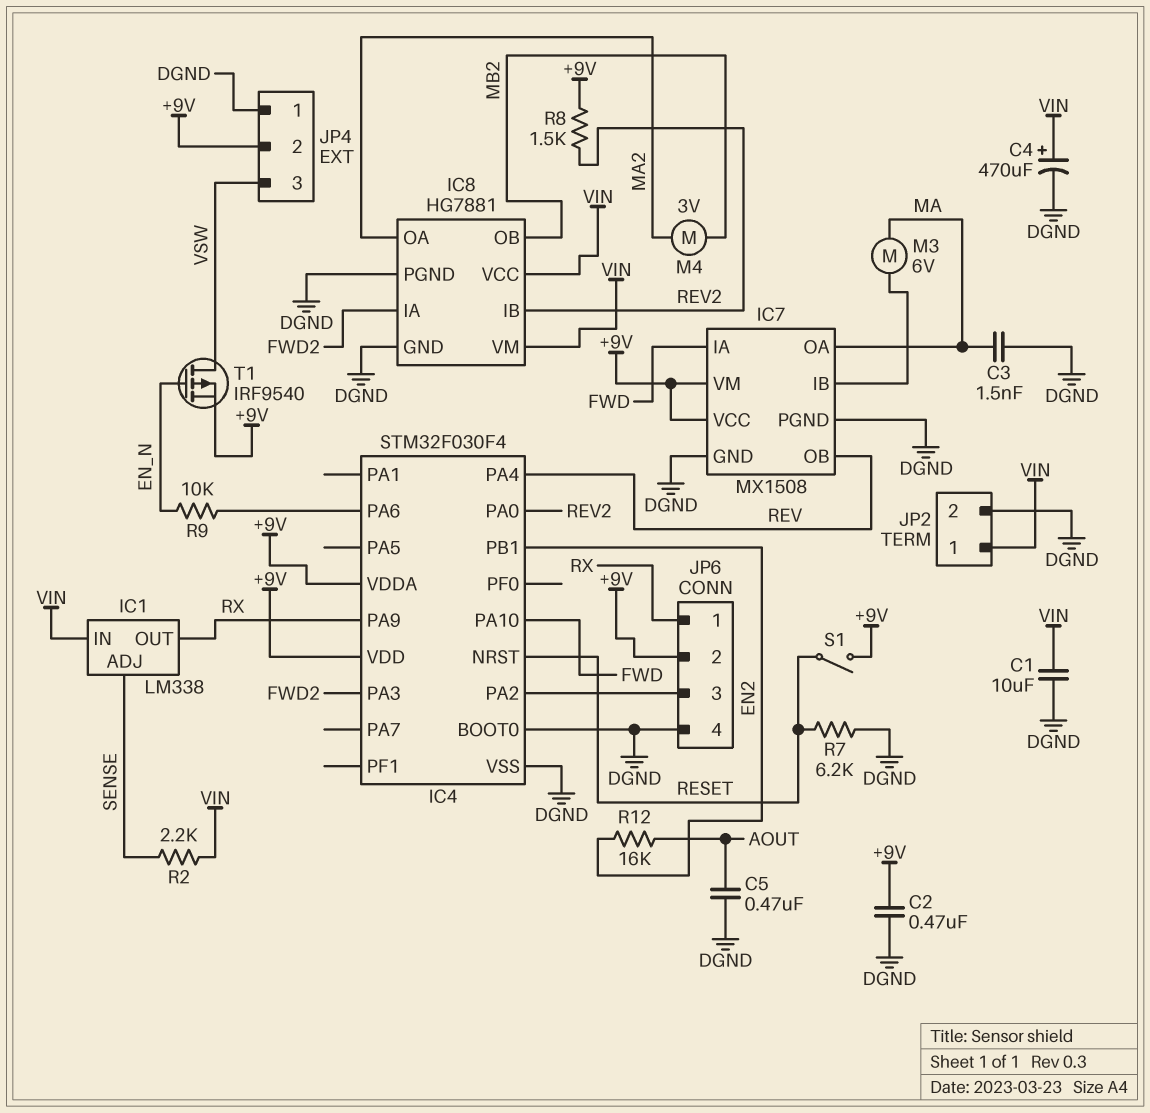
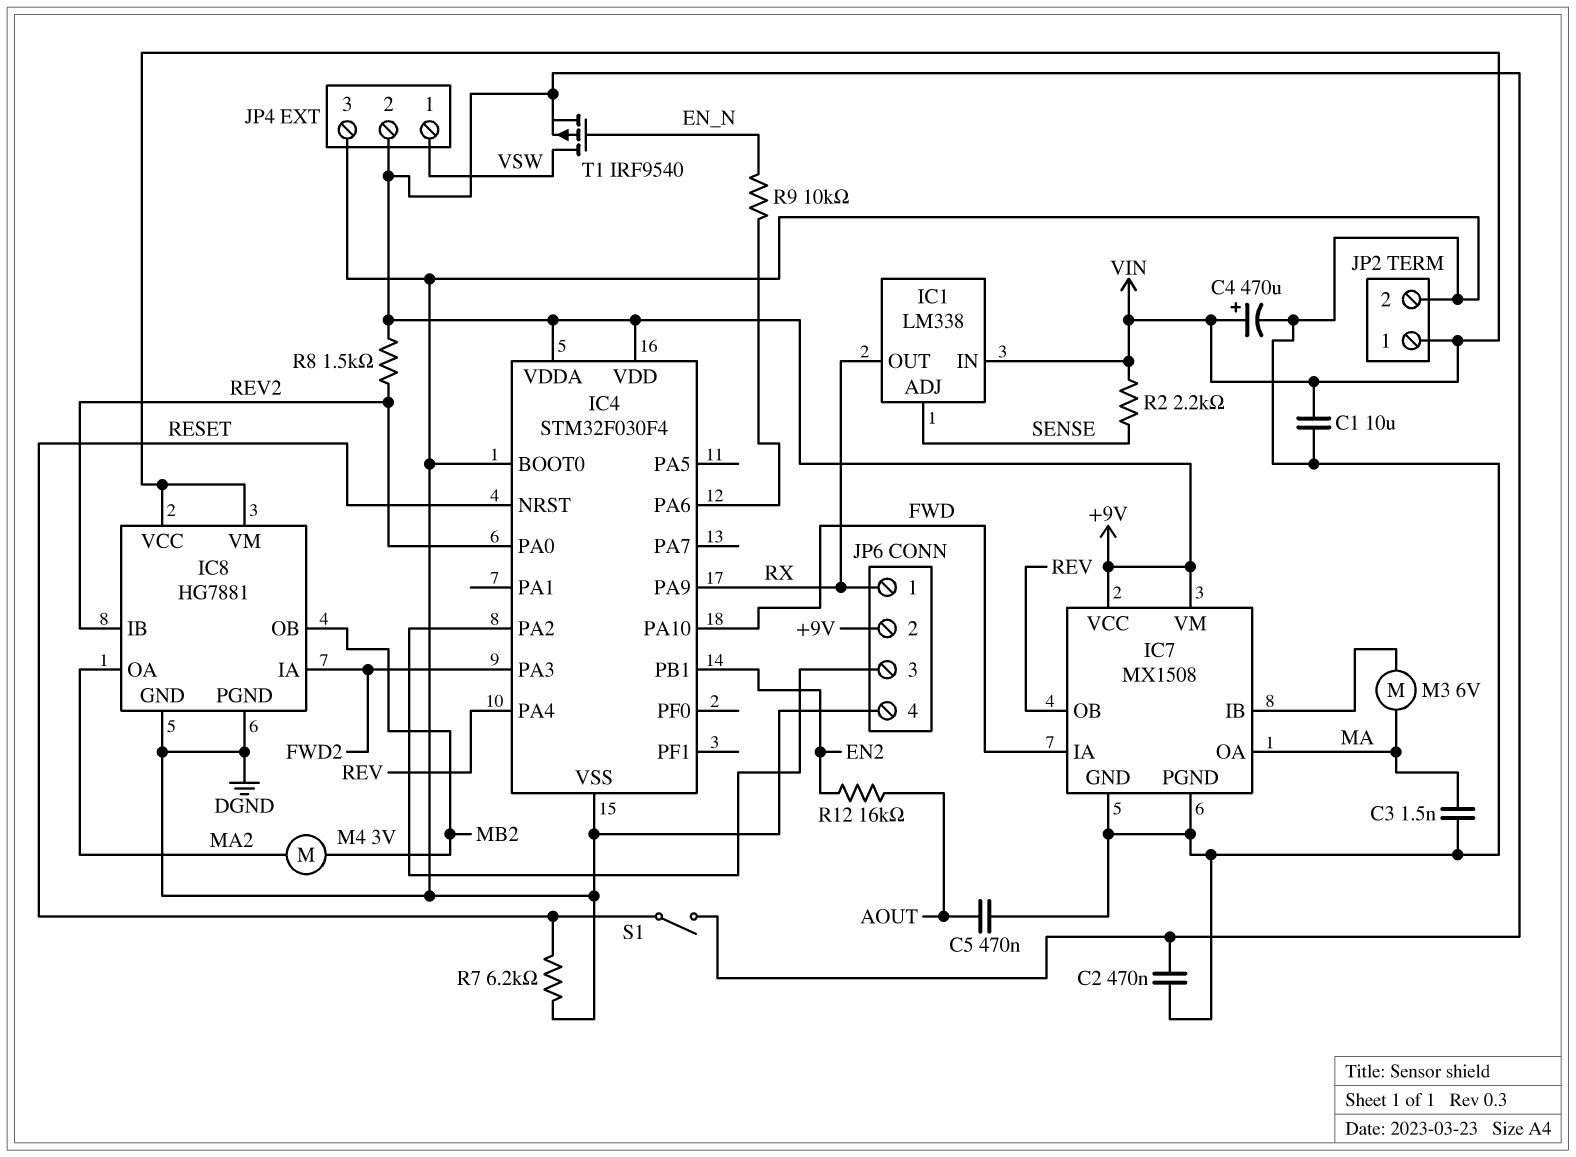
JP4 pin 1: DGND -> VSW
JP4 pin 3: VSW -> DGND

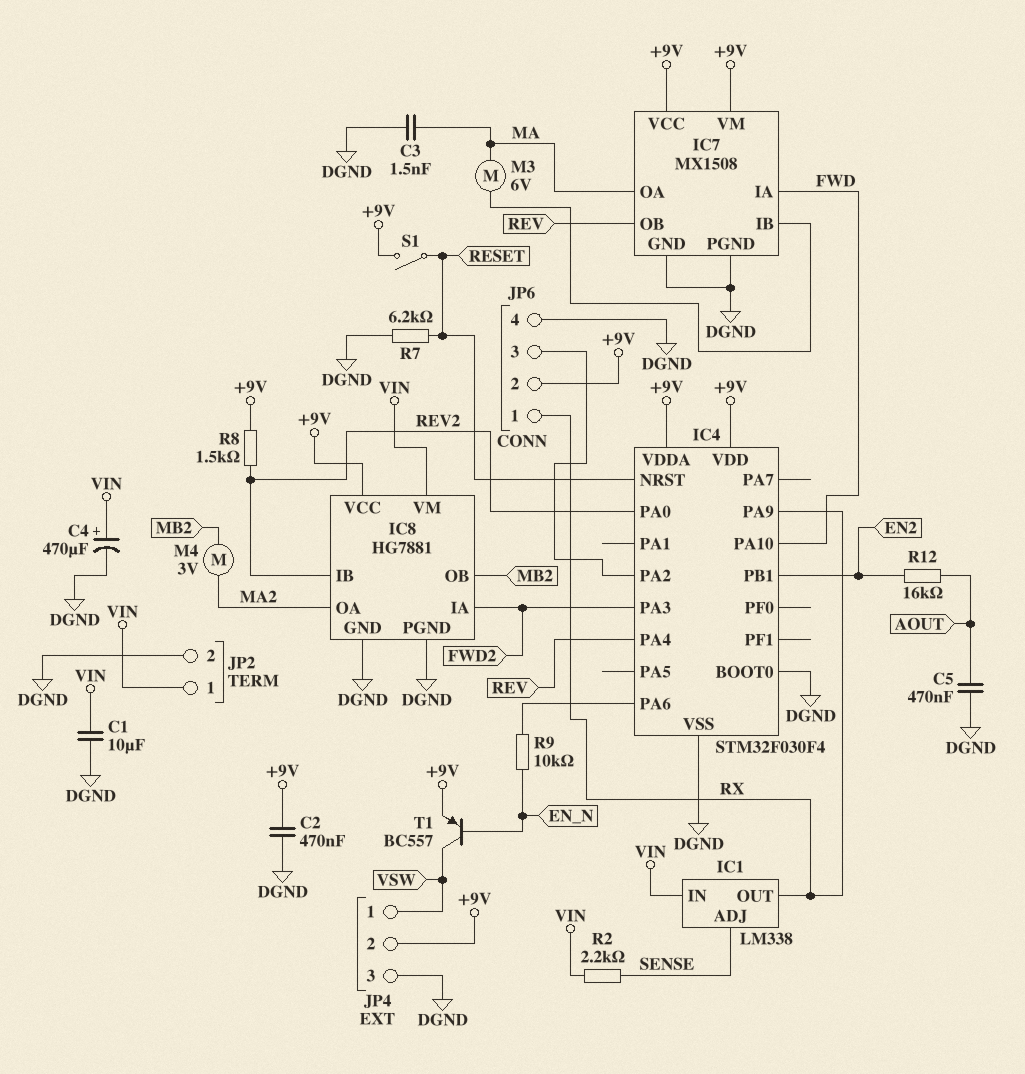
IC8 pin VCC: VIN -> +9V
T1: PMOS IRF9540 (G EN_N, D VSW, S +9V) -> PNP BC557 (B EN_N, C VSW, E +9V)

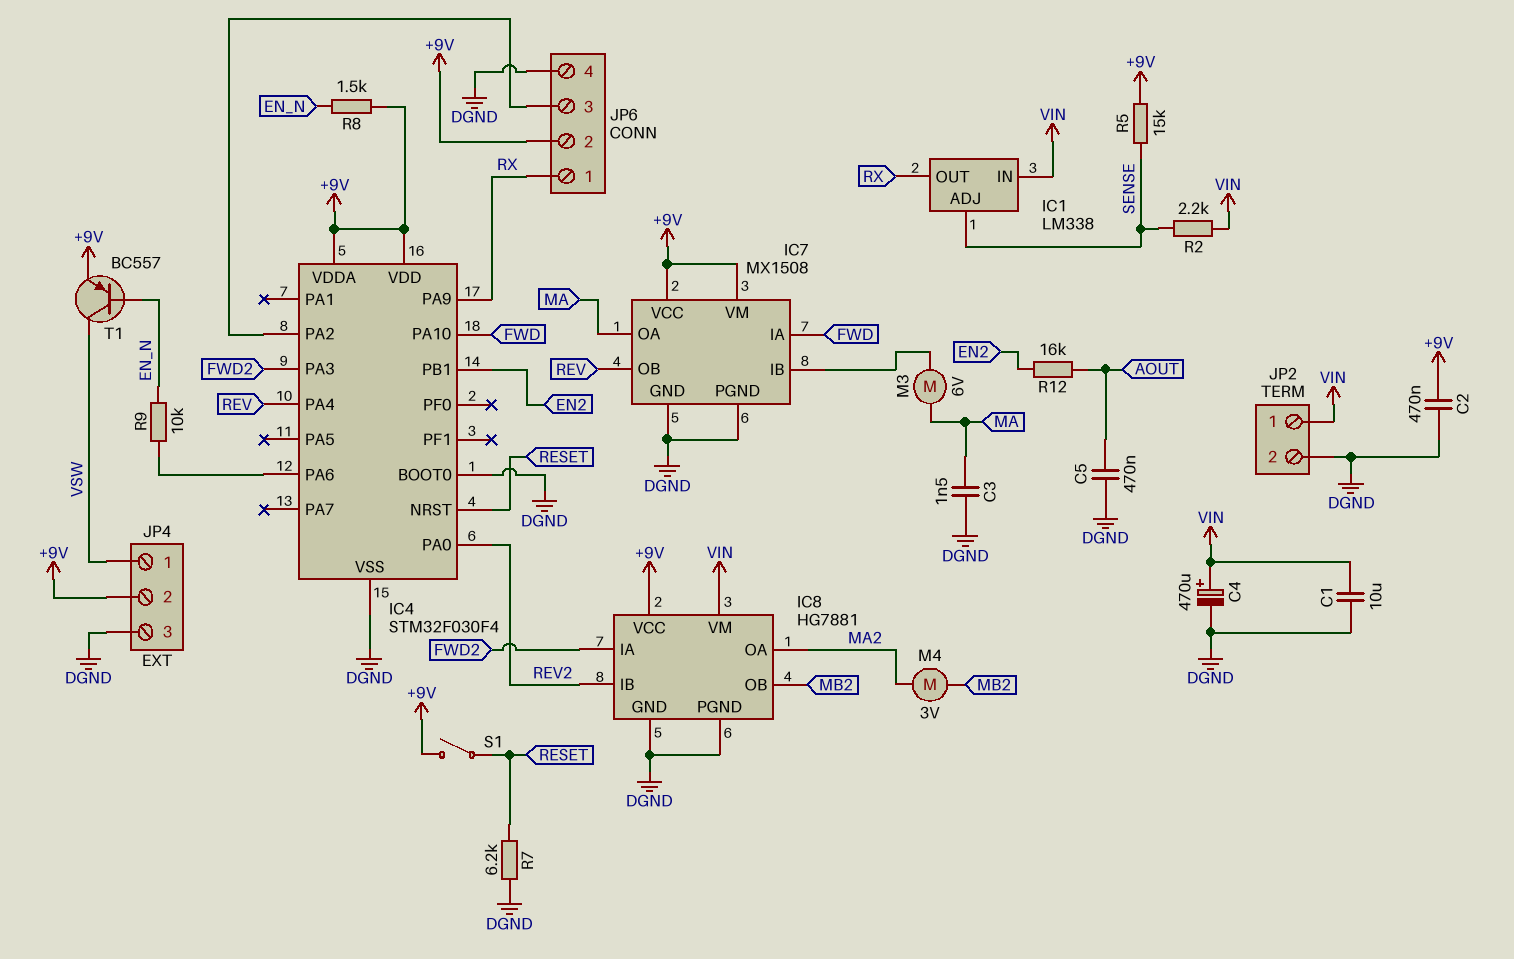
R5: none -> 15k (+9V, SENSE)
R8: 1.5k (+9V, REV2) -> 1.5k (+9V, EN_N)

